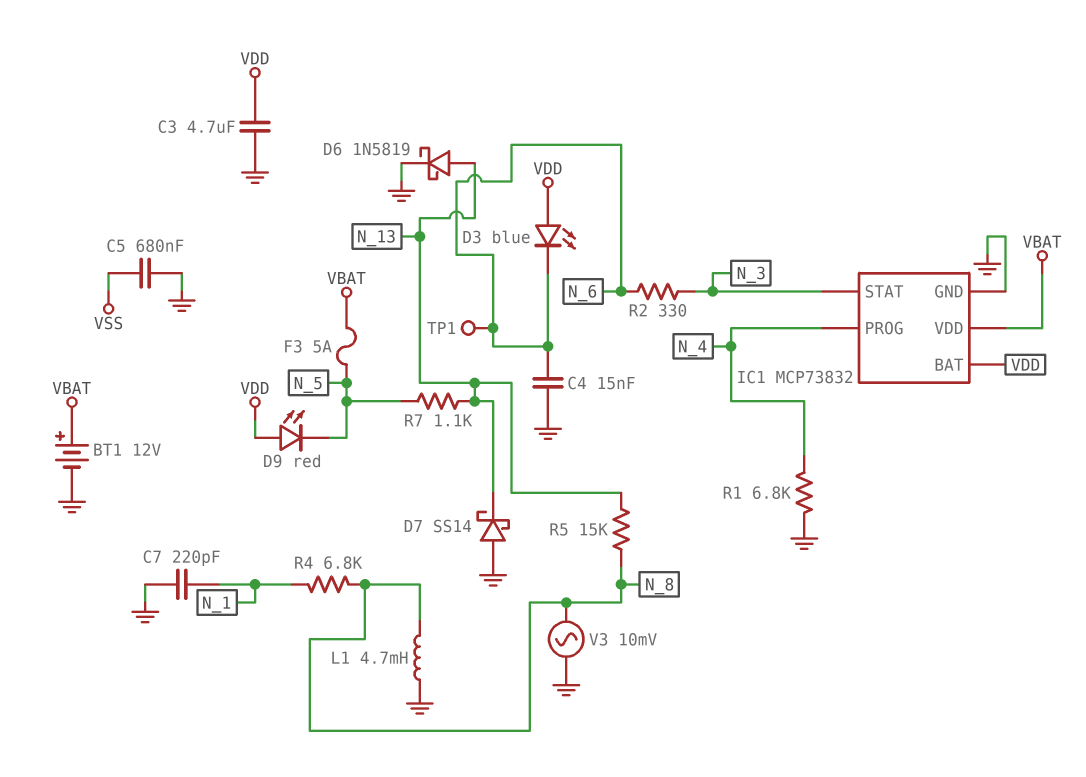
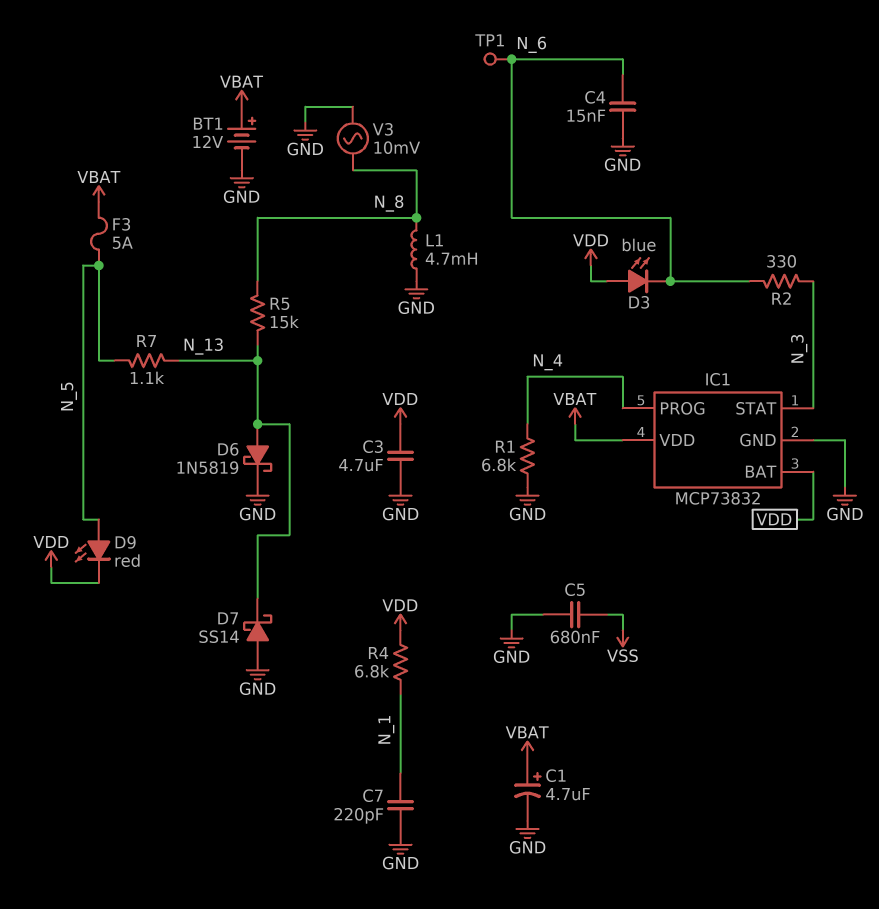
C1: none -> 4.7uF (plus VBAT, minus GND)
D9: LED red (A VDD, K N_5) -> LED red (A N_5, K VDD)
R4: 6.8k (N_1, N_8) -> 6.8k (N_1, VDD)

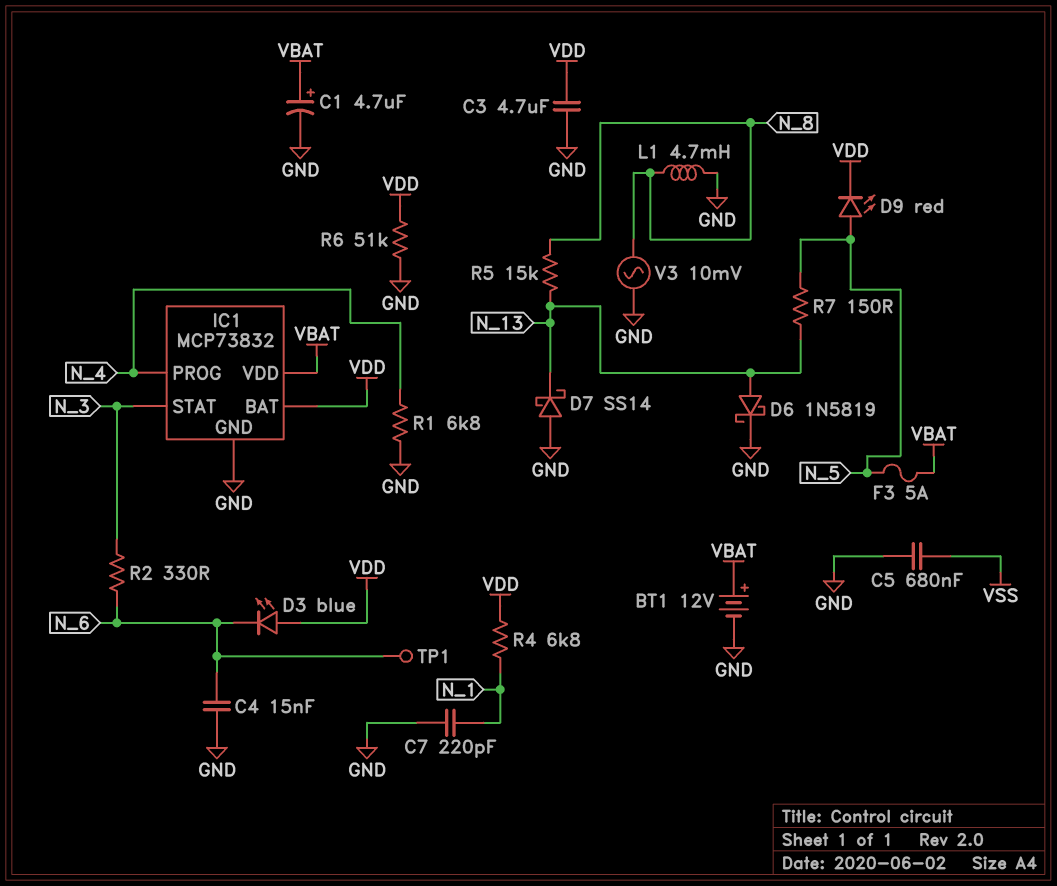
R6: none -> 51k (GND, VDD)
R7: 1.1k (N_5, N_13) -> 150 (N_5, N_13)

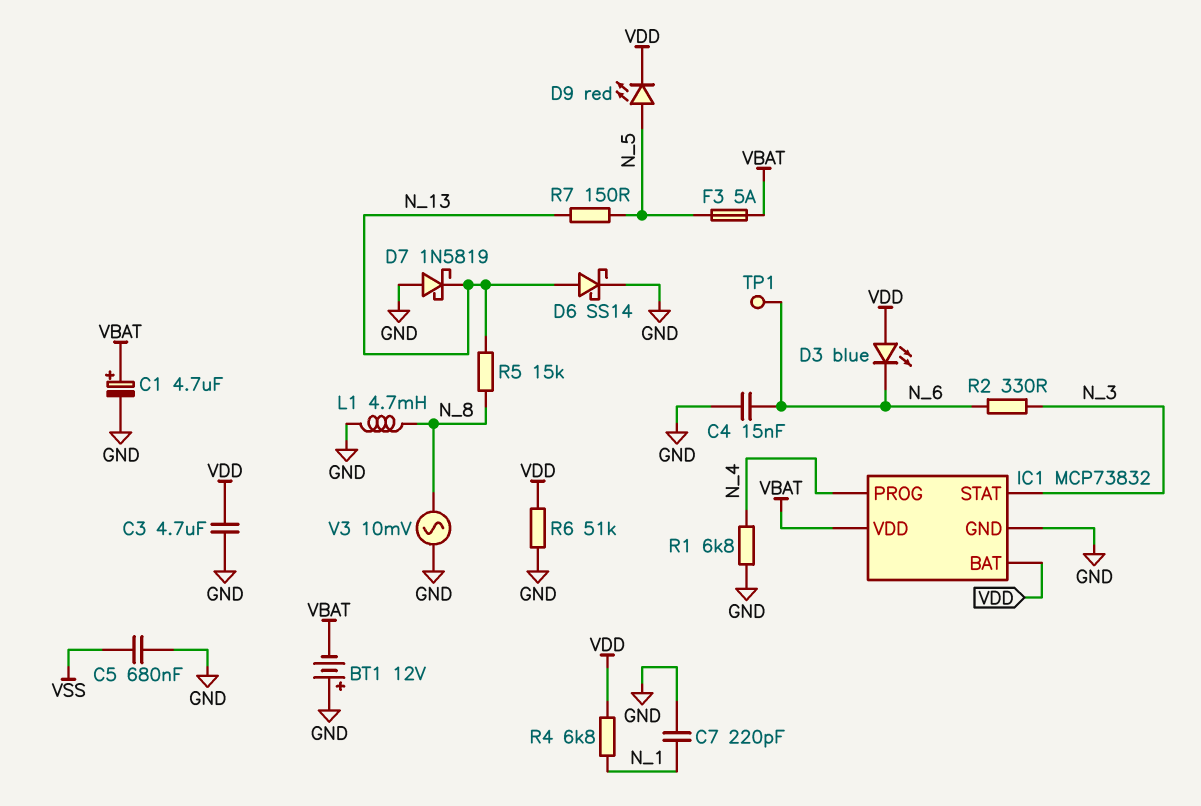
BT1: 12V (plus VBAT, minus GND) -> 12V (plus GND, minus VBAT)
D6: schottky 1N5819 (A N_13, K GND) -> schottky SS14 (A N_13, K GND)
D7: schottky SS14 (A GND, K N_13) -> schottky 1N5819 (A GND, K N_13)

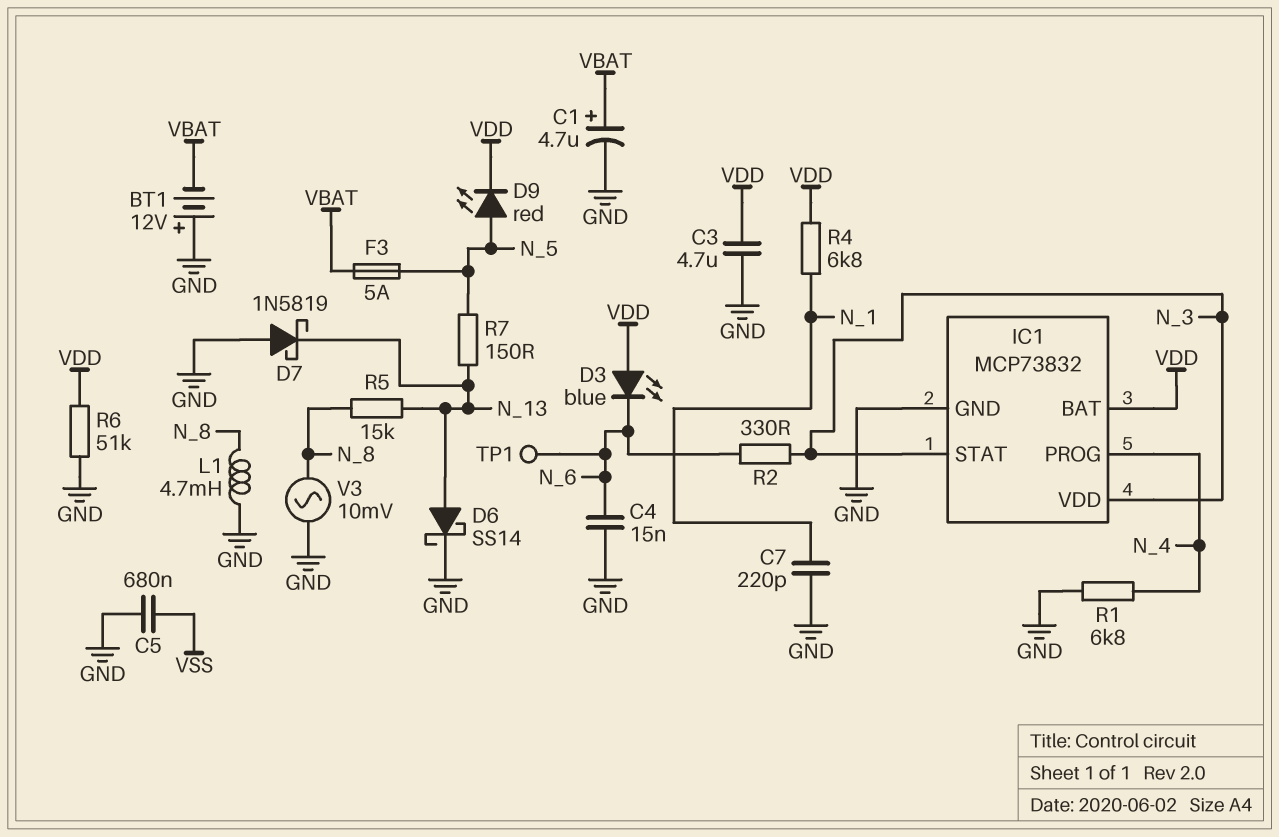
IC1 pin VDD: VBAT -> N_3

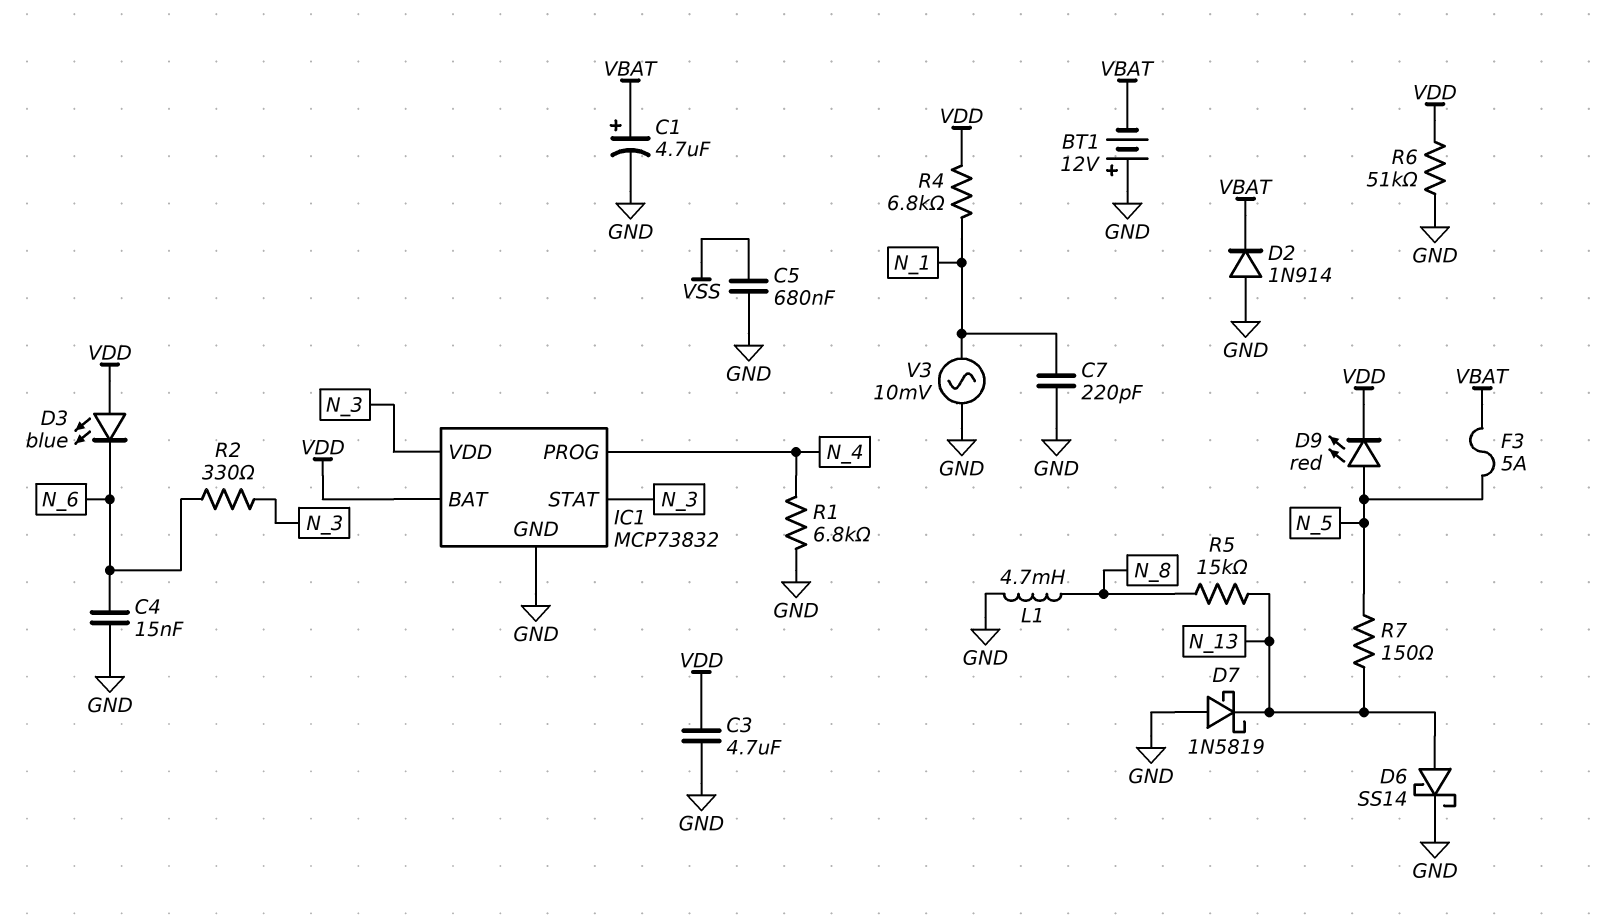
D2: none -> diode 1N914 (A GND, K VBAT)
TP1: test point (N_6) -> none
V3: AC 10mV (GND, N_8) -> AC 10mV (GND, N_1)

